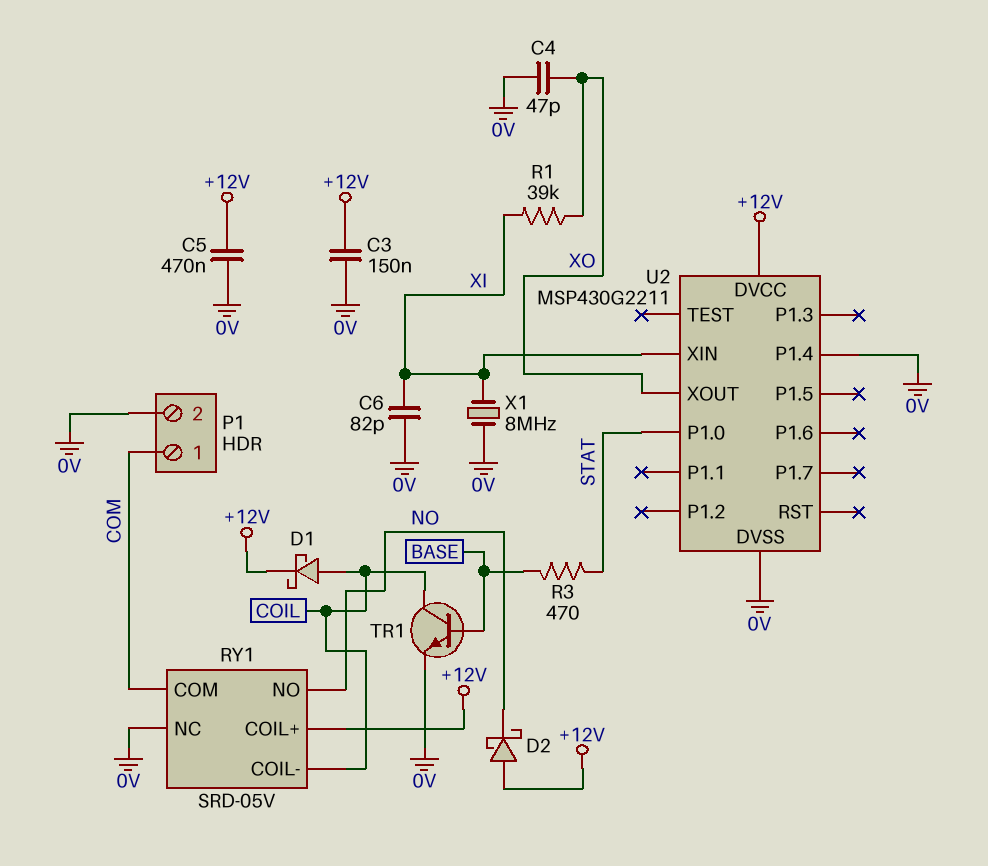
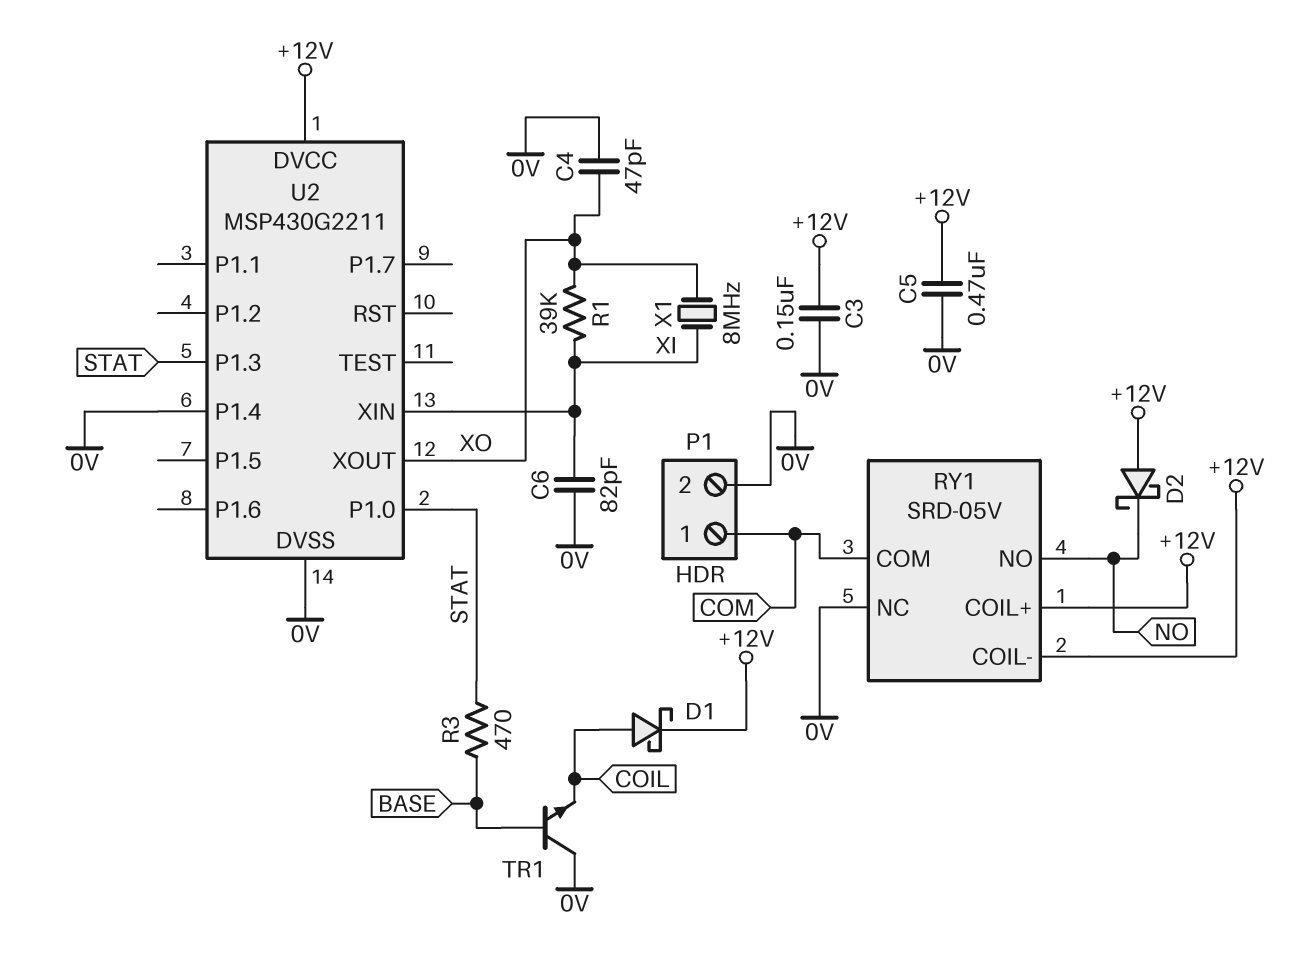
RY1 pin COIL-: COIL -> +12V
TR1: NPN (B BASE, C COIL, E 0V) -> NPN (B BASE, C 0V, E COIL)
U2 pin P1.3: none -> STAT
X1: 8MHz (0V, XI) -> 8MHz (XI, XO)

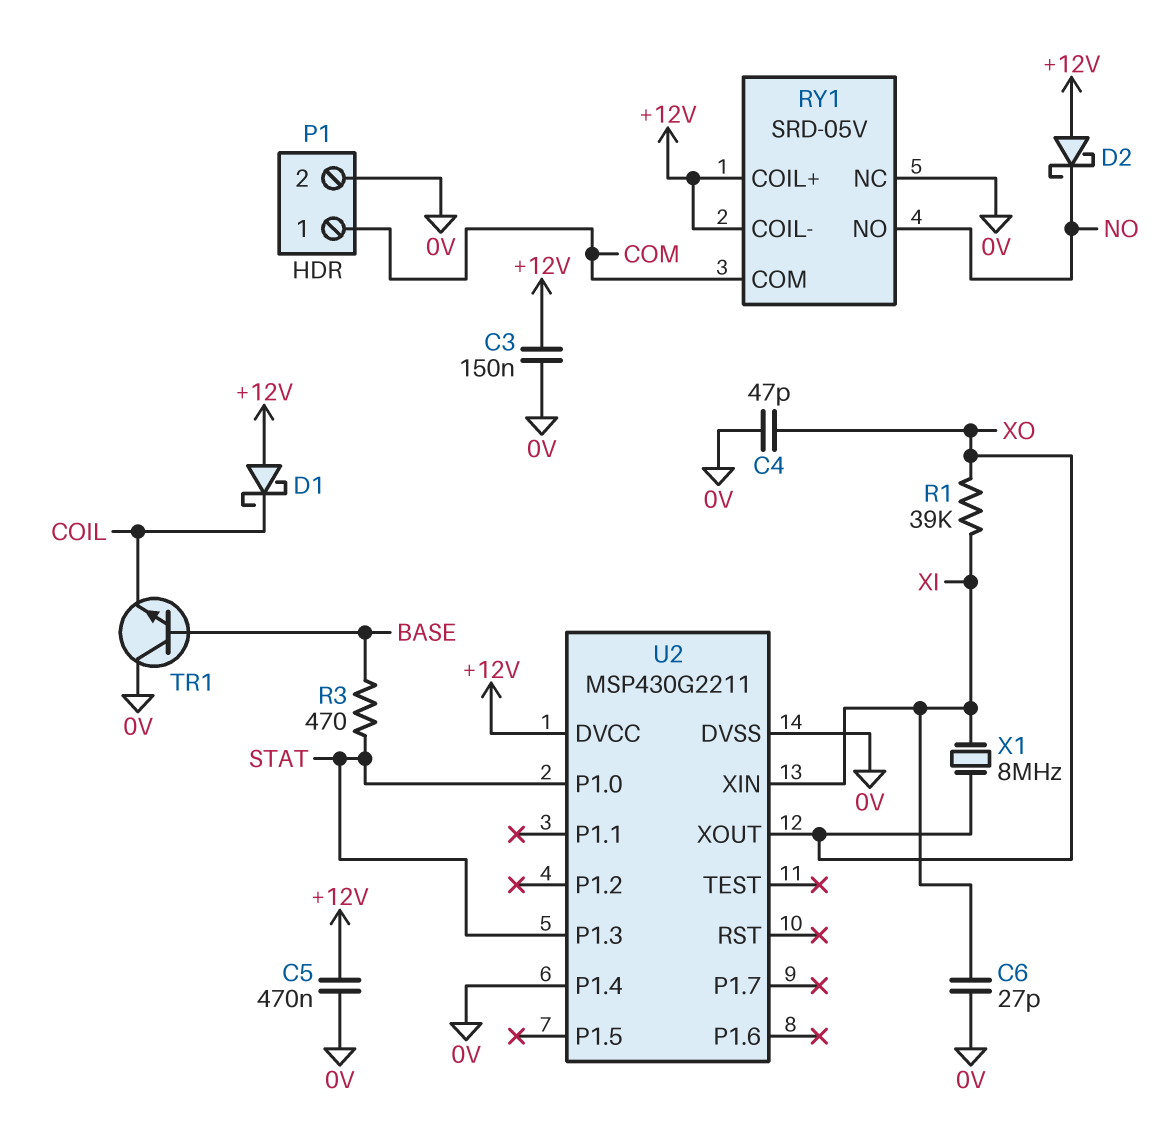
C6: 82pF (0V, XI) -> 27pF (0V, XI)
D1: schottky (A COIL, K +12V) -> schottky (A +12V, K COIL)

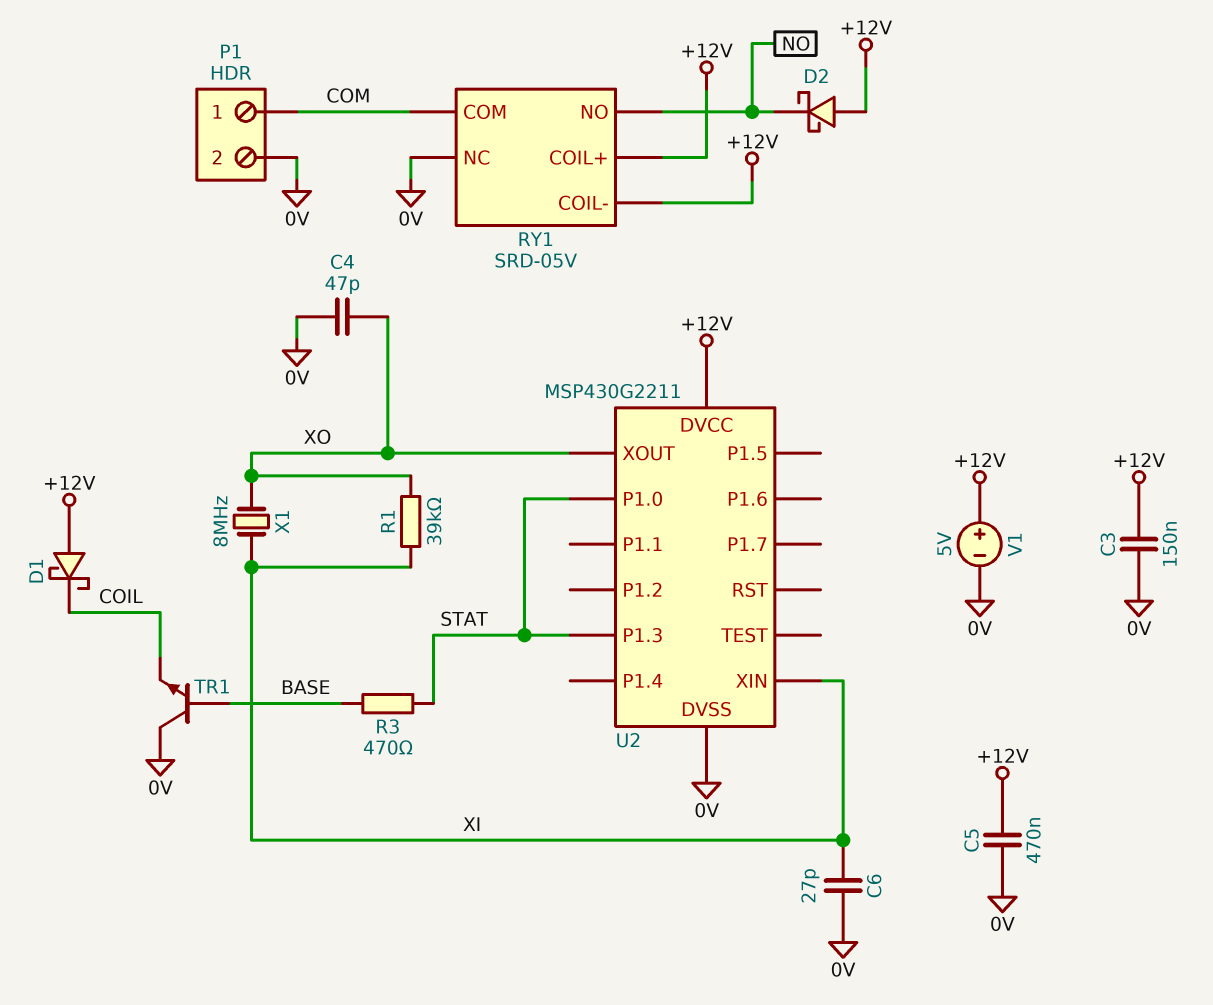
U2 pin P1.4: 0V -> none
V1: none -> 5V (plus +12V, minus 0V)

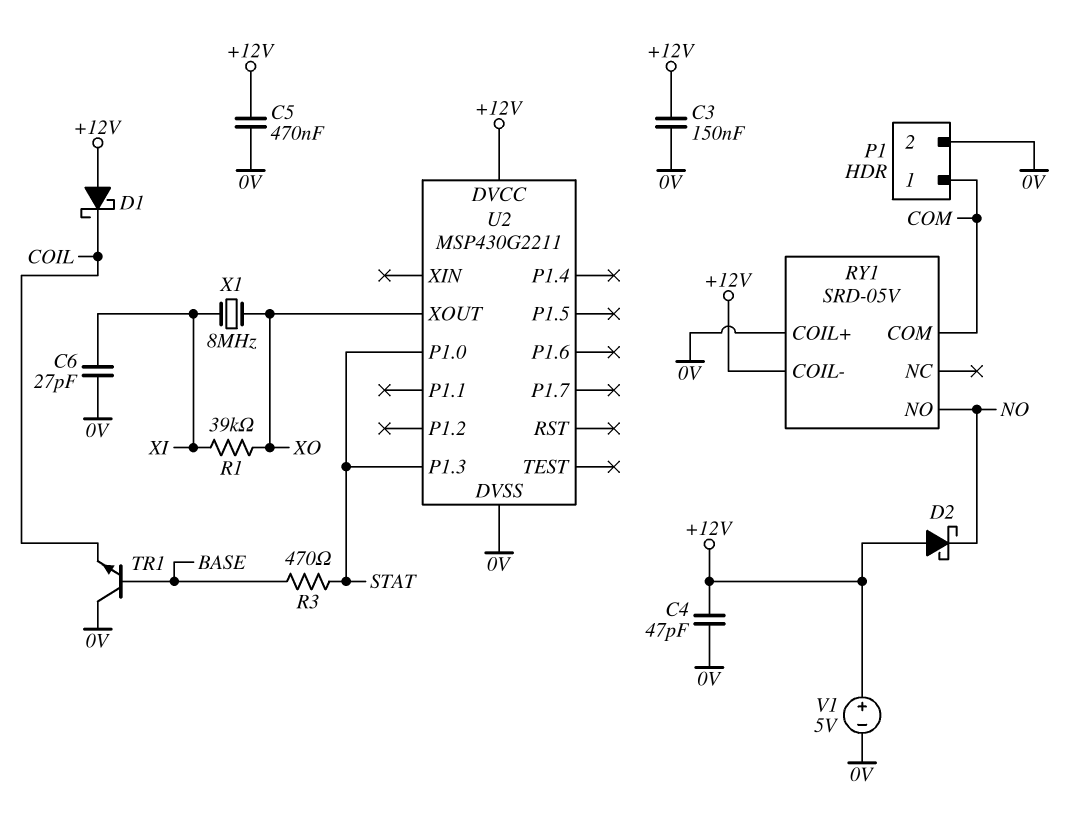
C4: 47pF (0V, XO) -> 47pF (+12V, 0V)
RY1 pin COIL+: +12V -> 0V
RY1 pin NC: 0V -> none
U2 pin XIN: XI -> none

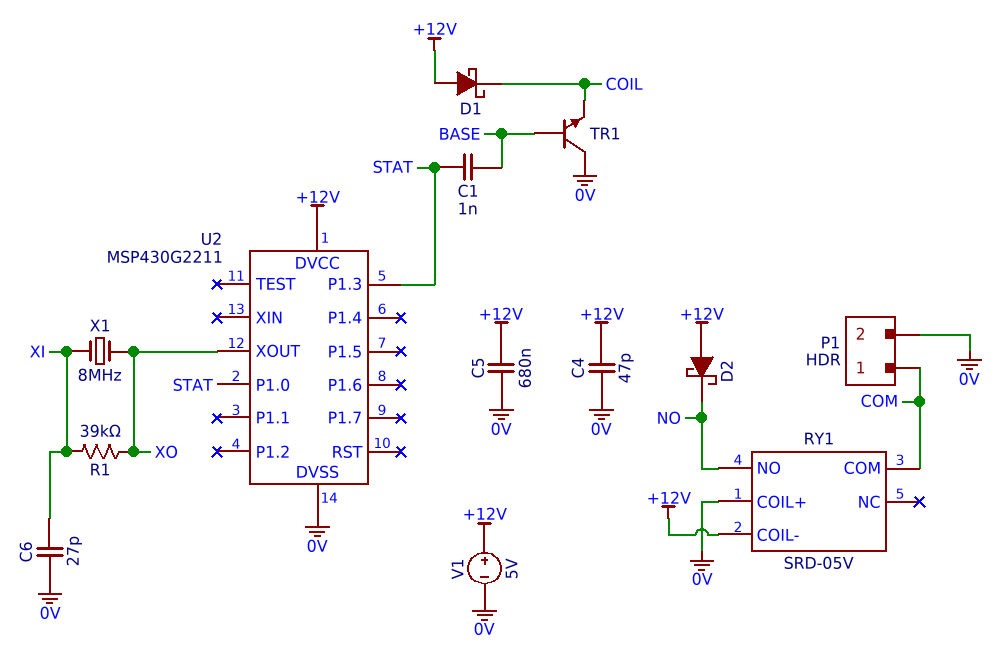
C1: none -> 1nF (BASE, STAT)
C3: 150nF (+12V, 0V) -> none
C5: 470nF (+12V, 0V) -> 680nF (+12V, 0V)
R3: 470 (BASE, STAT) -> none

